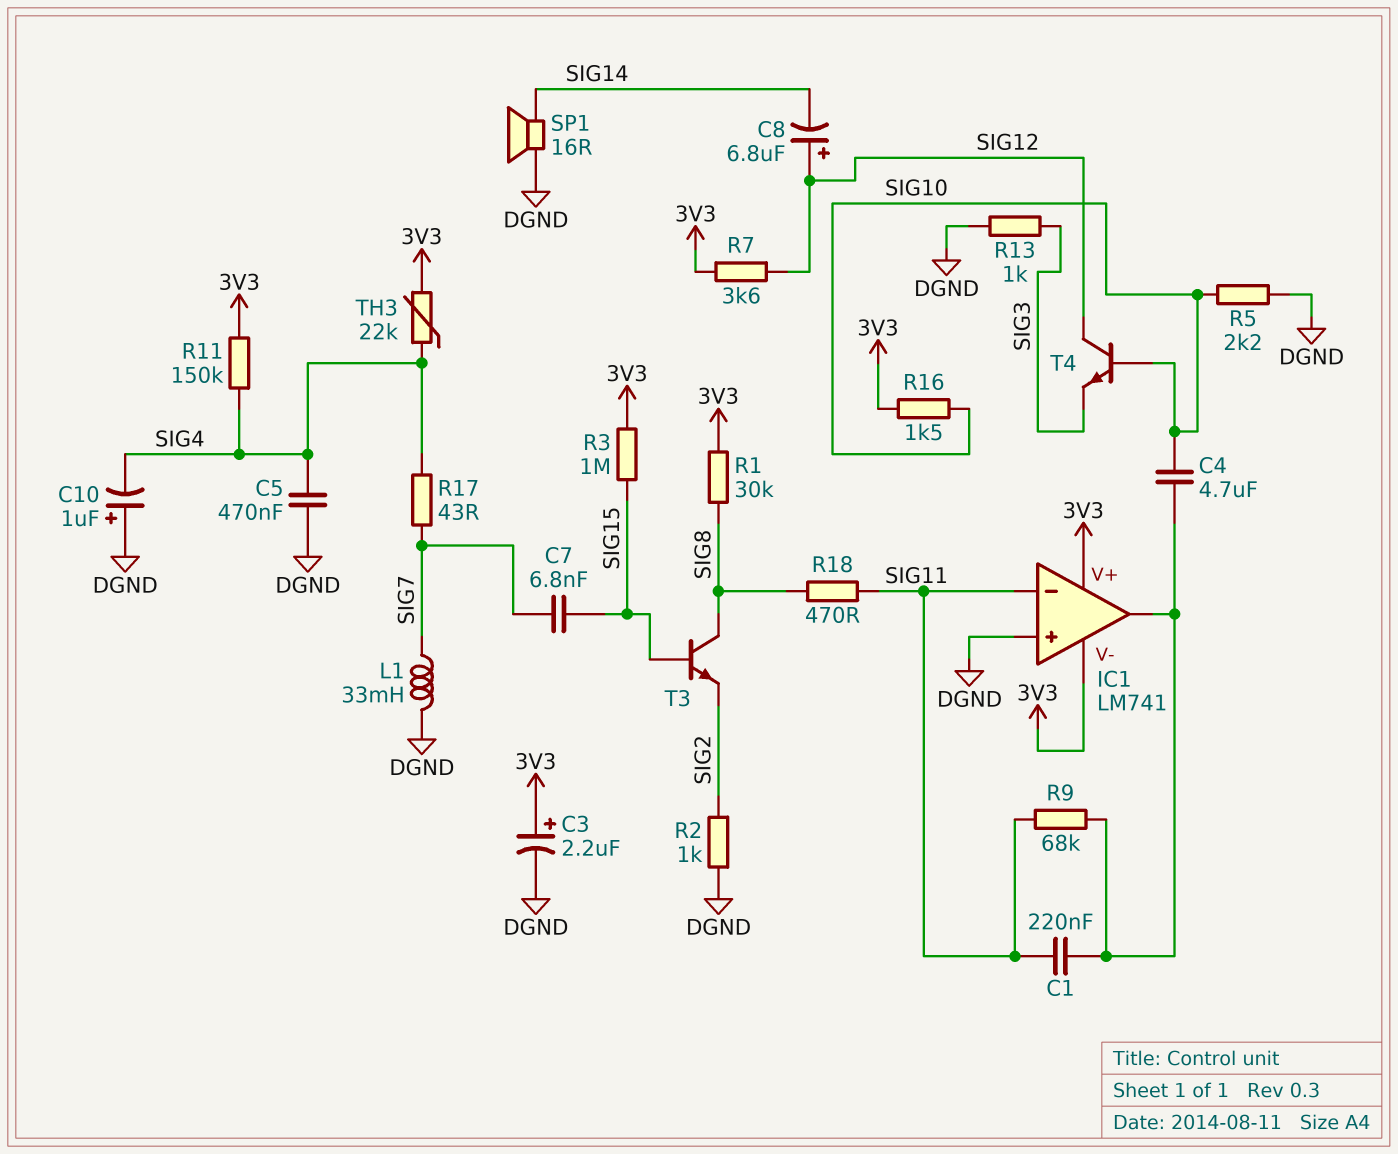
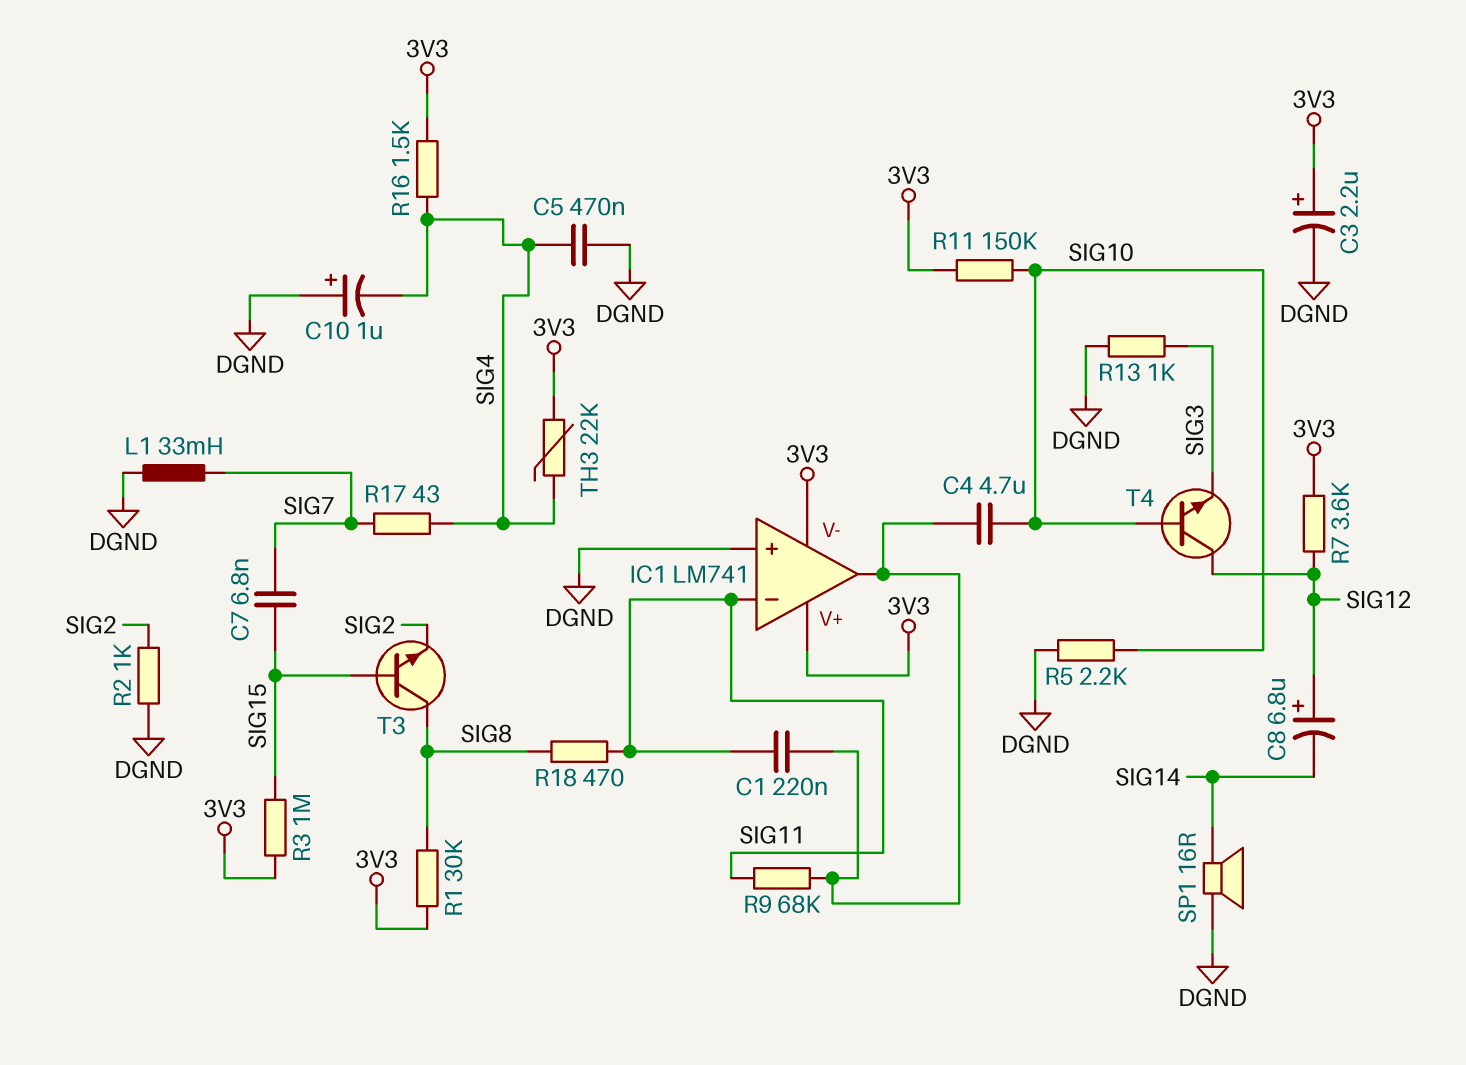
R11: 150k (3V3, SIG4) -> 150k (3V3, SIG10)
R16: 1.5k (3V3, SIG10) -> 1.5k (3V3, SIG4)

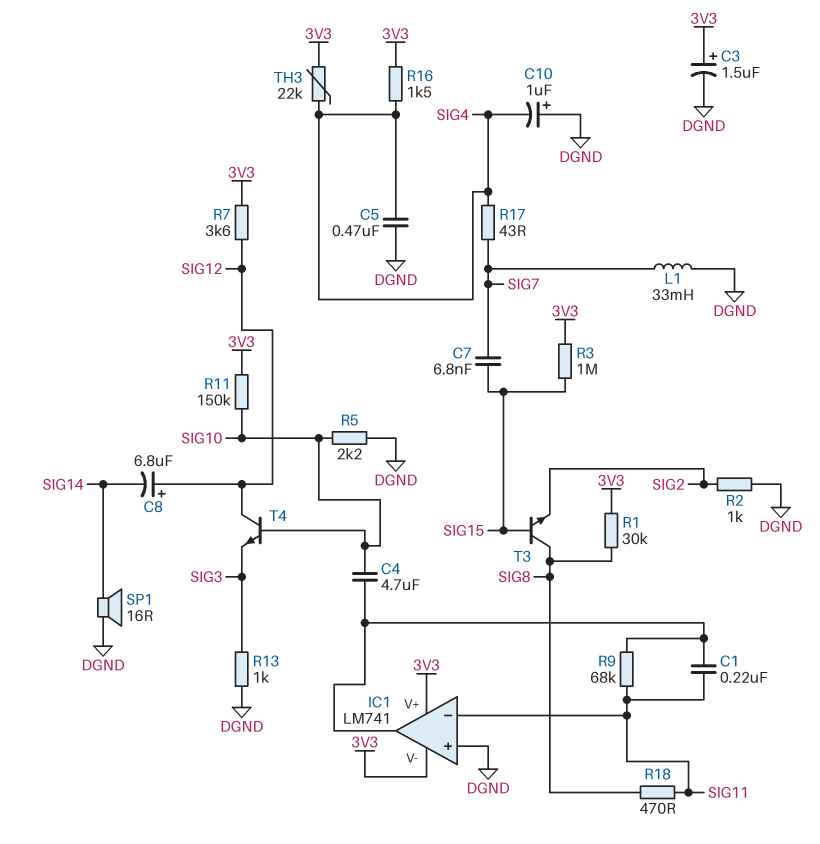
C3: 2.2uF (plus 3V3, minus DGND) -> 1.5uF (plus 3V3, minus DGND)

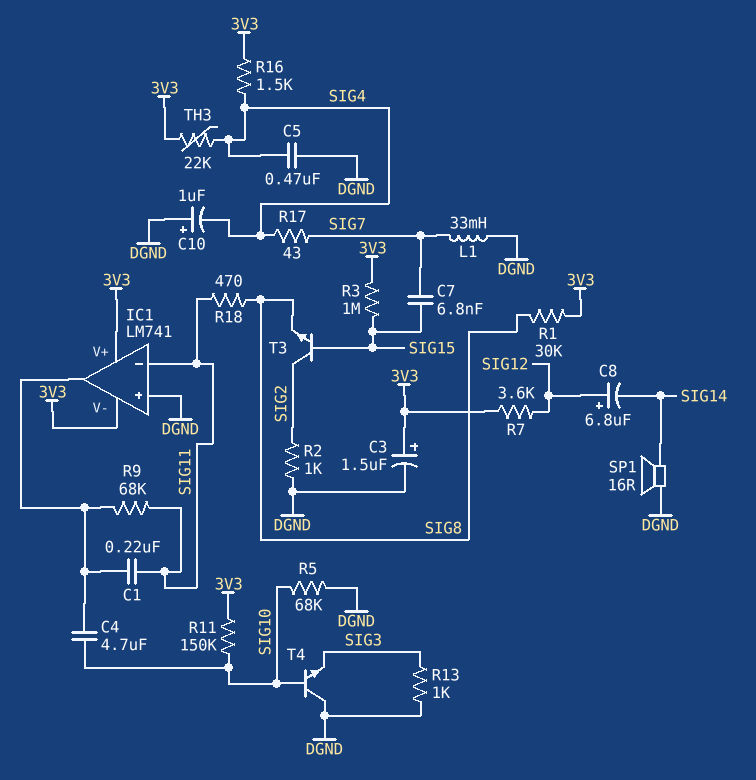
R5: 2.2k (DGND, SIG10) -> 68k (DGND, SIG10)
T3: NPN (B SIG15, C SIG8, E SIG2) -> NPN (B SIG15, C SIG2, E SIG8)
T4: NPN (B SIG10, C SIG12, E SIG3) -> NPN (B SIG10, C DGND, E SIG3)

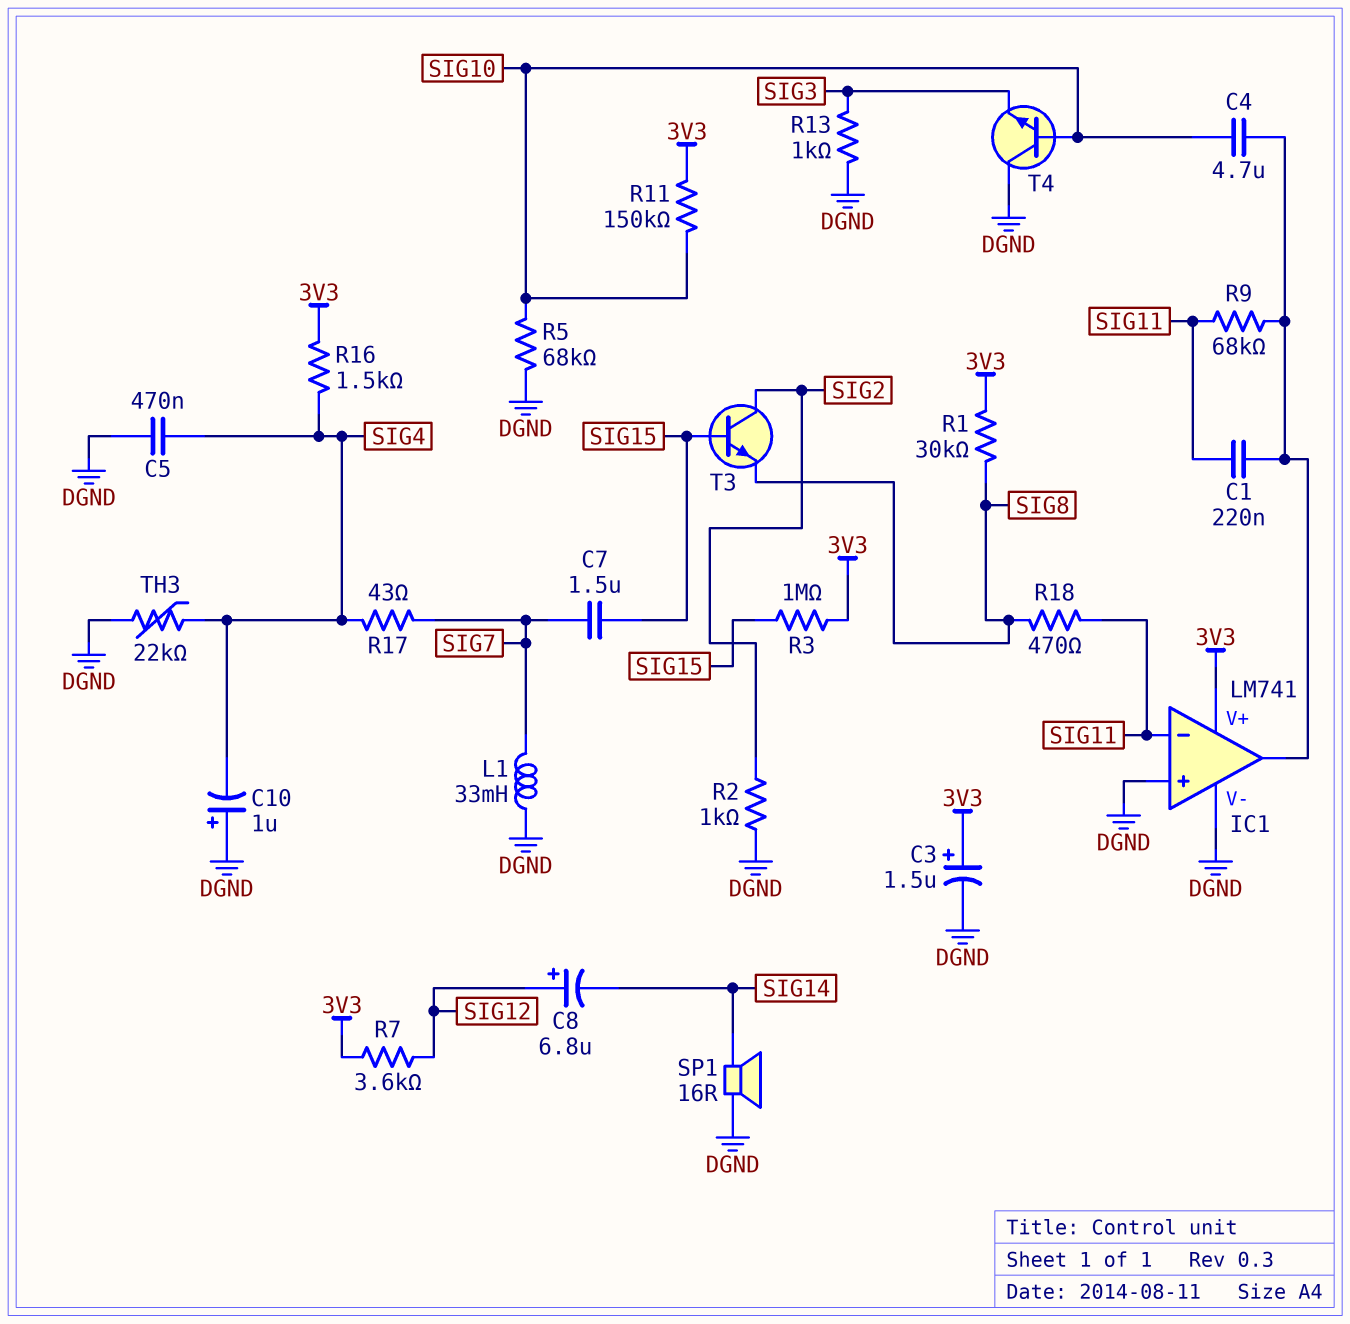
C7: 6.8nF (SIG7, SIG15) -> 1.5uF (SIG7, SIG15)
IC1 pin V-: 3V3 -> DGND
TH3: 22k (3V3, SIG4) -> 22k (DGND, SIG4)

